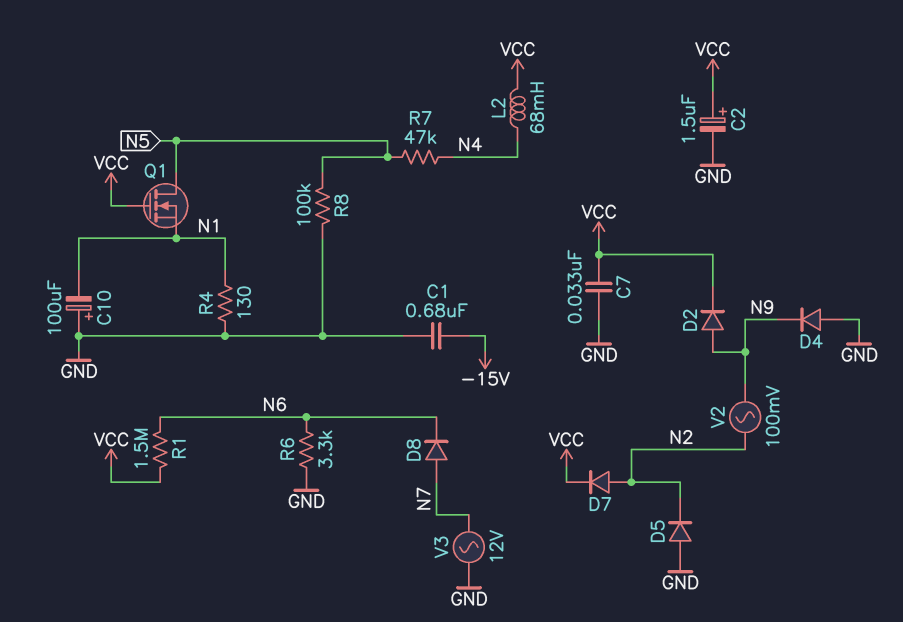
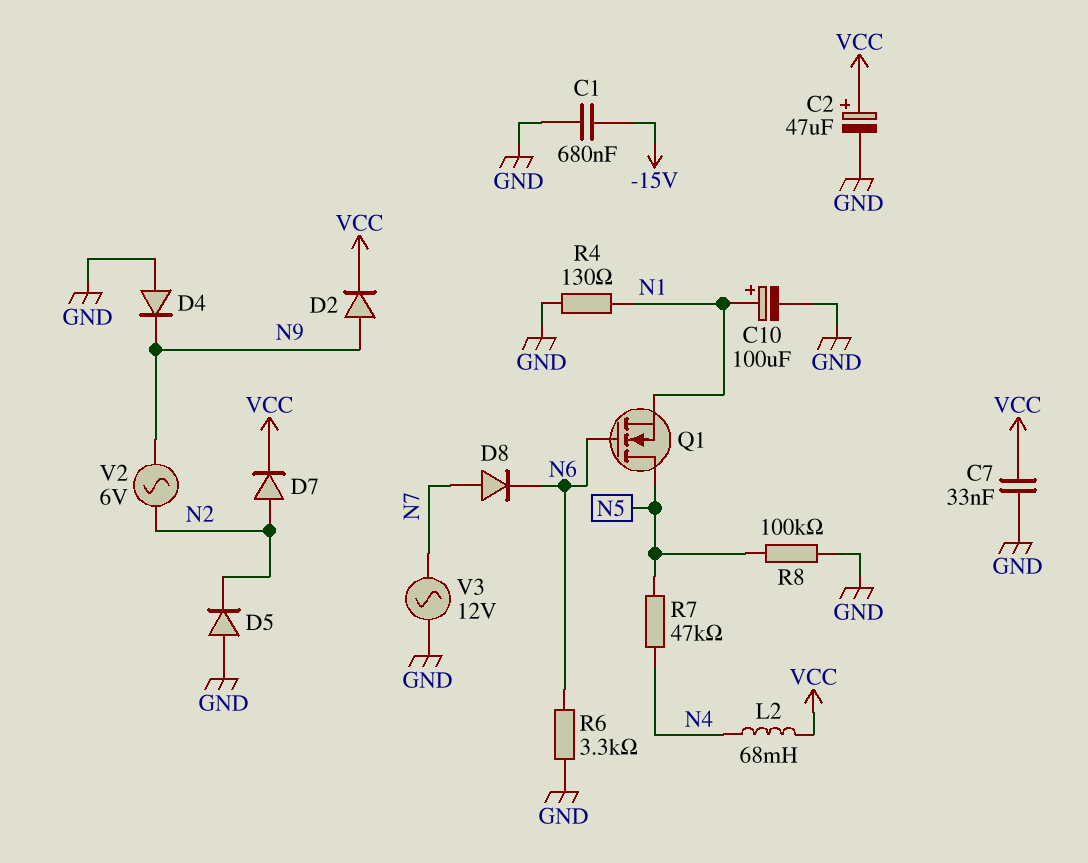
C2: 1.5uF (plus VCC, minus GND) -> 47uF (plus VCC, minus GND)
C10: 100uF (plus GND, minus N1) -> 100uF (plus N1, minus GND)
Q1: NMOS (G VCC, D N5, S N1) -> NMOS (G N6, D N5, S N1)
R1: 1.5M (N6, VCC) -> none
V2: AC 100mV (N2, N9) -> AC 6V (N2, N9)

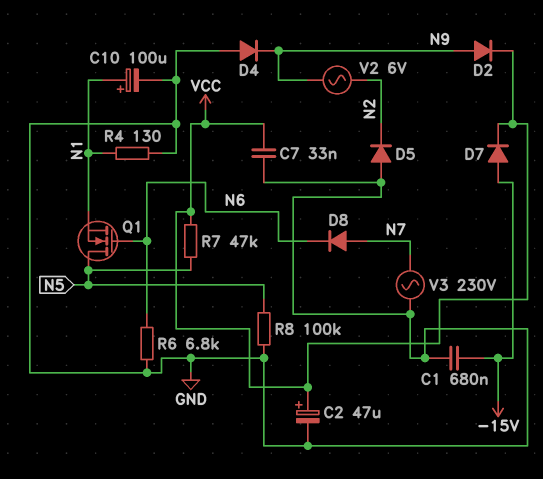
D7: diode (A N2, K VCC) -> diode (A -15V, K VCC)
L2: 68mH (N4, VCC) -> none
R6: 3.3k (GND, N6) -> 6.8k (GND, N6)
R7: 47k (N4, N5) -> 47k (N5, VCC)
V3: AC 12V (GND, N7) -> AC 230V (GND, N7)

